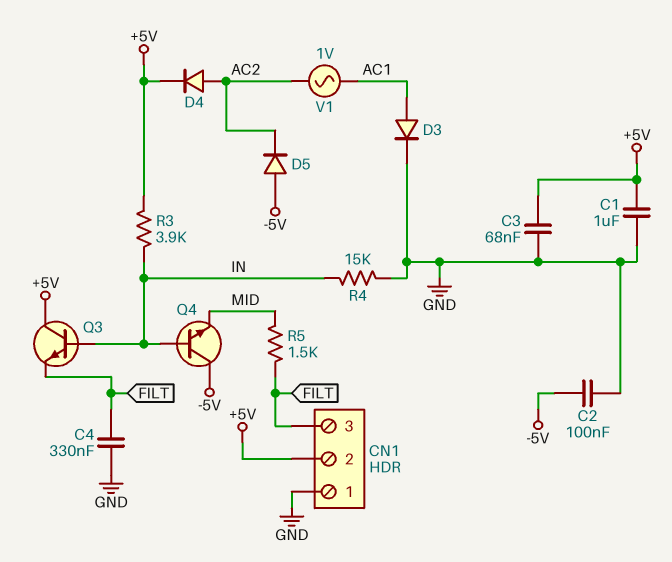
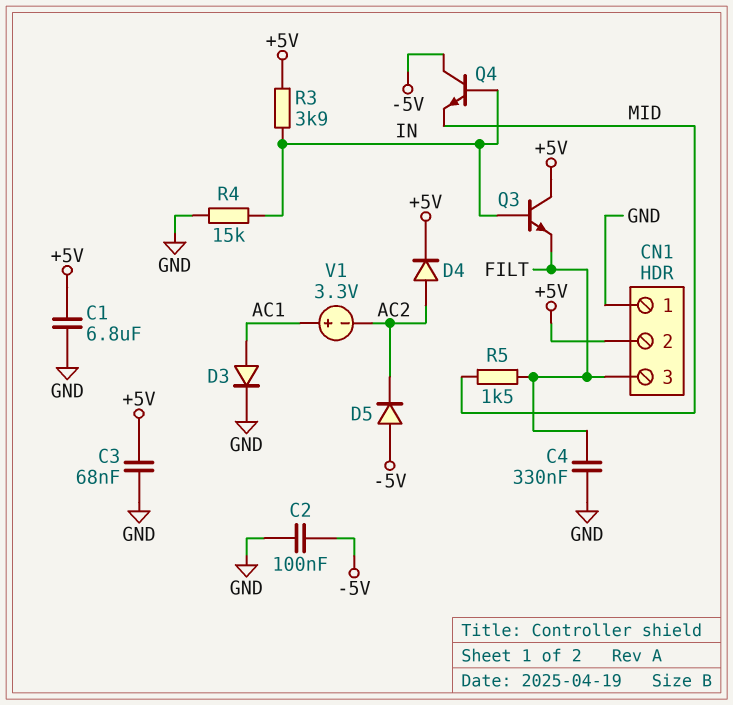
C1: 1uF (+5V, GND) -> 6.8uF (+5V, GND)
V1: AC 1V (AC1, AC2) -> 3.3V (plus AC1, minus AC2)

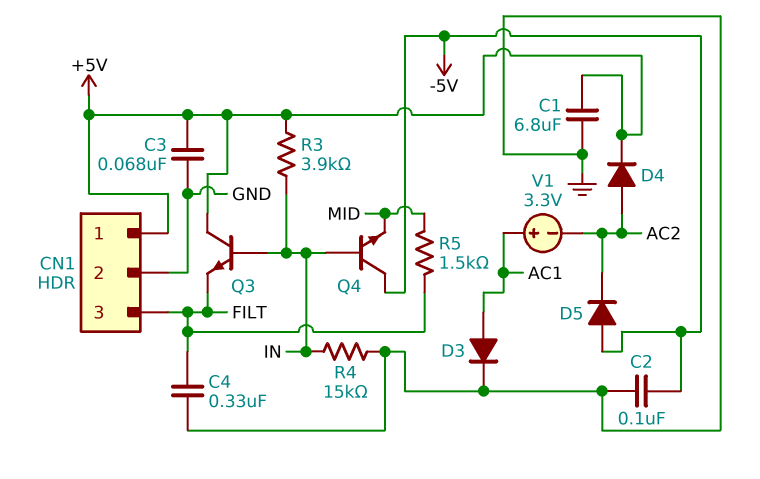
CN1 pin 1: GND -> +5V
CN1 pin 2: +5V -> GND

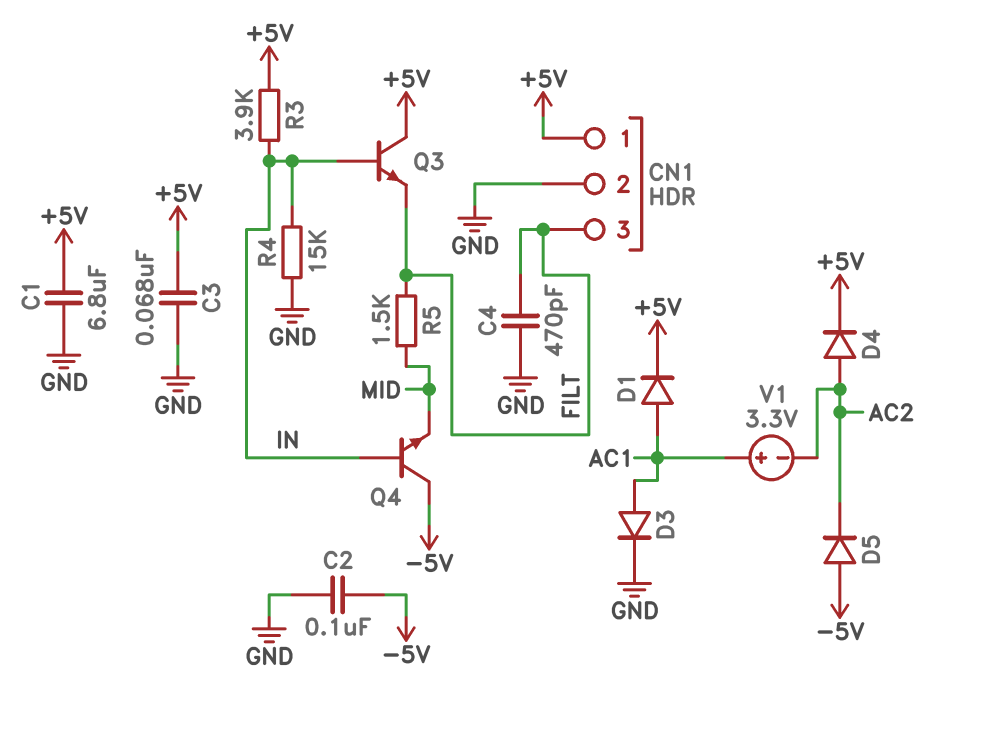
C4: 330nF (FILT, GND) -> 470pF (FILT, GND)
D1: none -> diode (A AC1, K +5V)

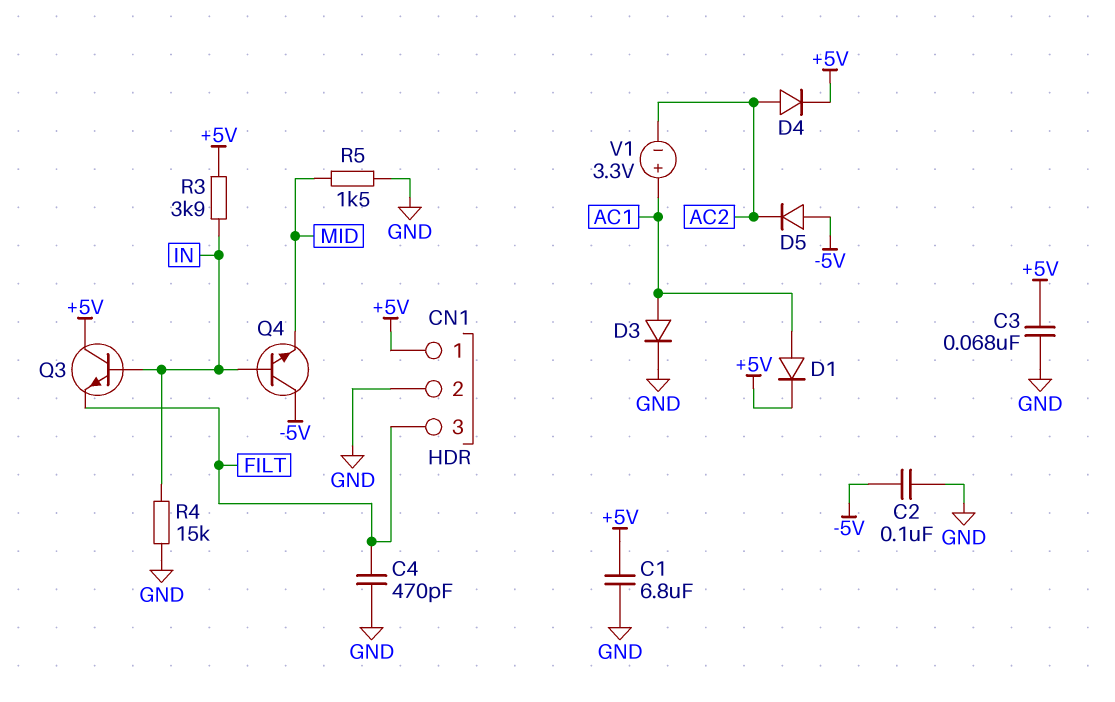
R5: 1.5k (FILT, MID) -> 1.5k (GND, MID)

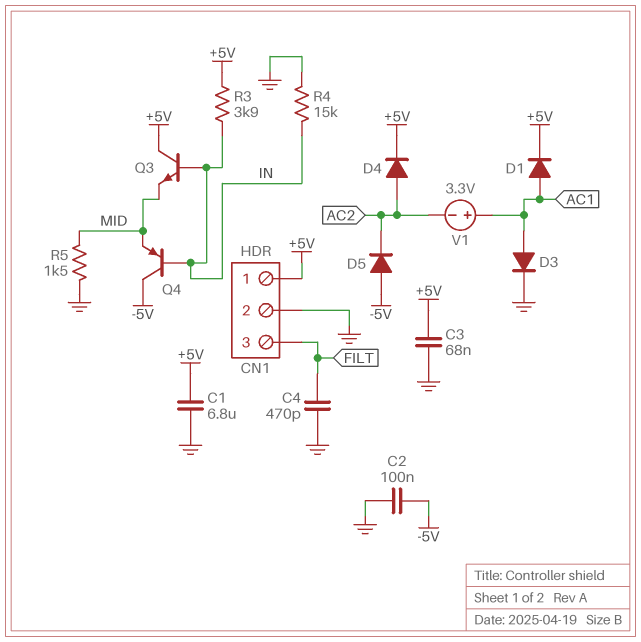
Q3: NPN (B IN, C +5V, E FILT) -> NPN (B IN, C +5V, E MID)
Q4: NPN (B IN, C -5V, E MID) -> PNP (B IN, C -5V, E MID)

